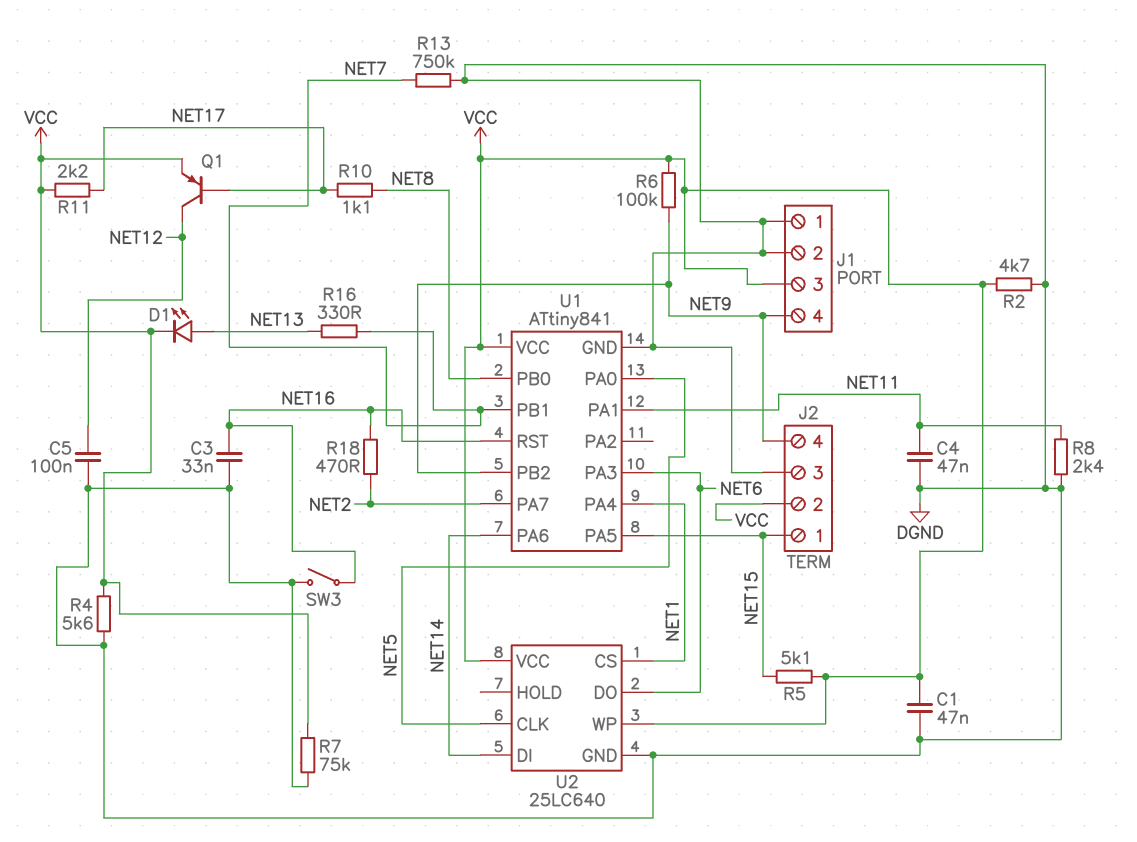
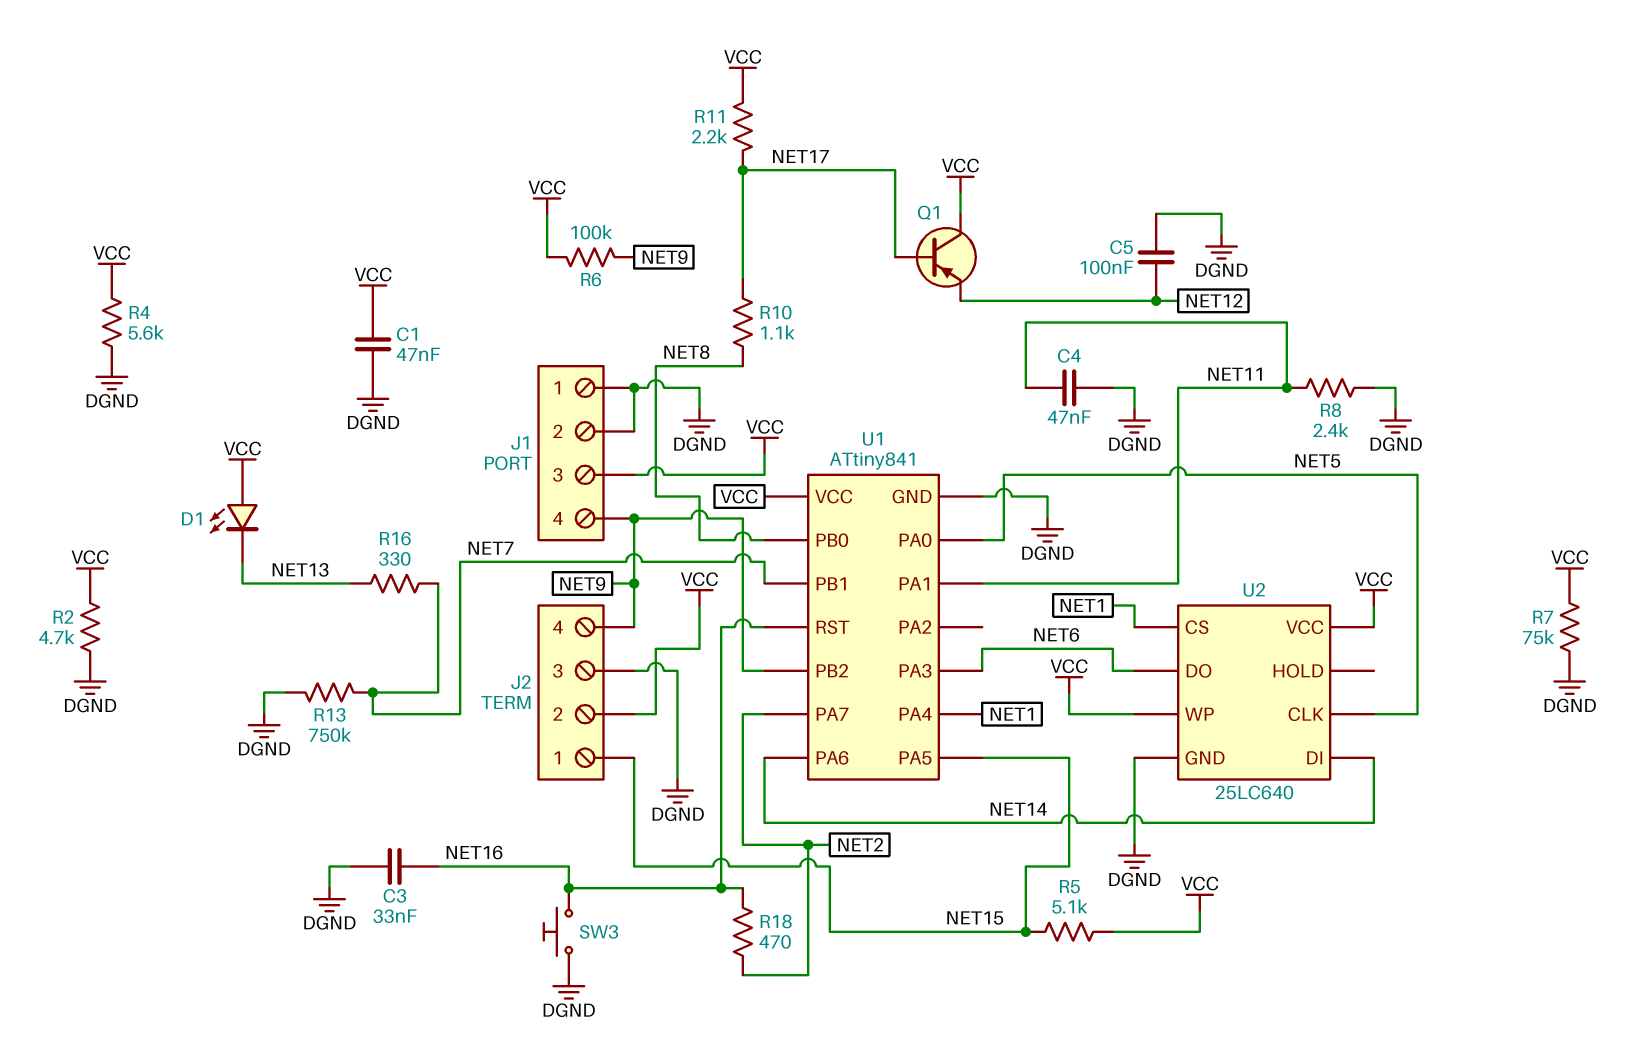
D1: LED (A NET13, K VCC) -> LED (A VCC, K NET13)
Q1: PNP (B NET17, C NET12, E VCC) -> PNP (B NET17, C VCC, E NET12)
SW3: switch (DGND, NET16) -> button (DGND, NET16)

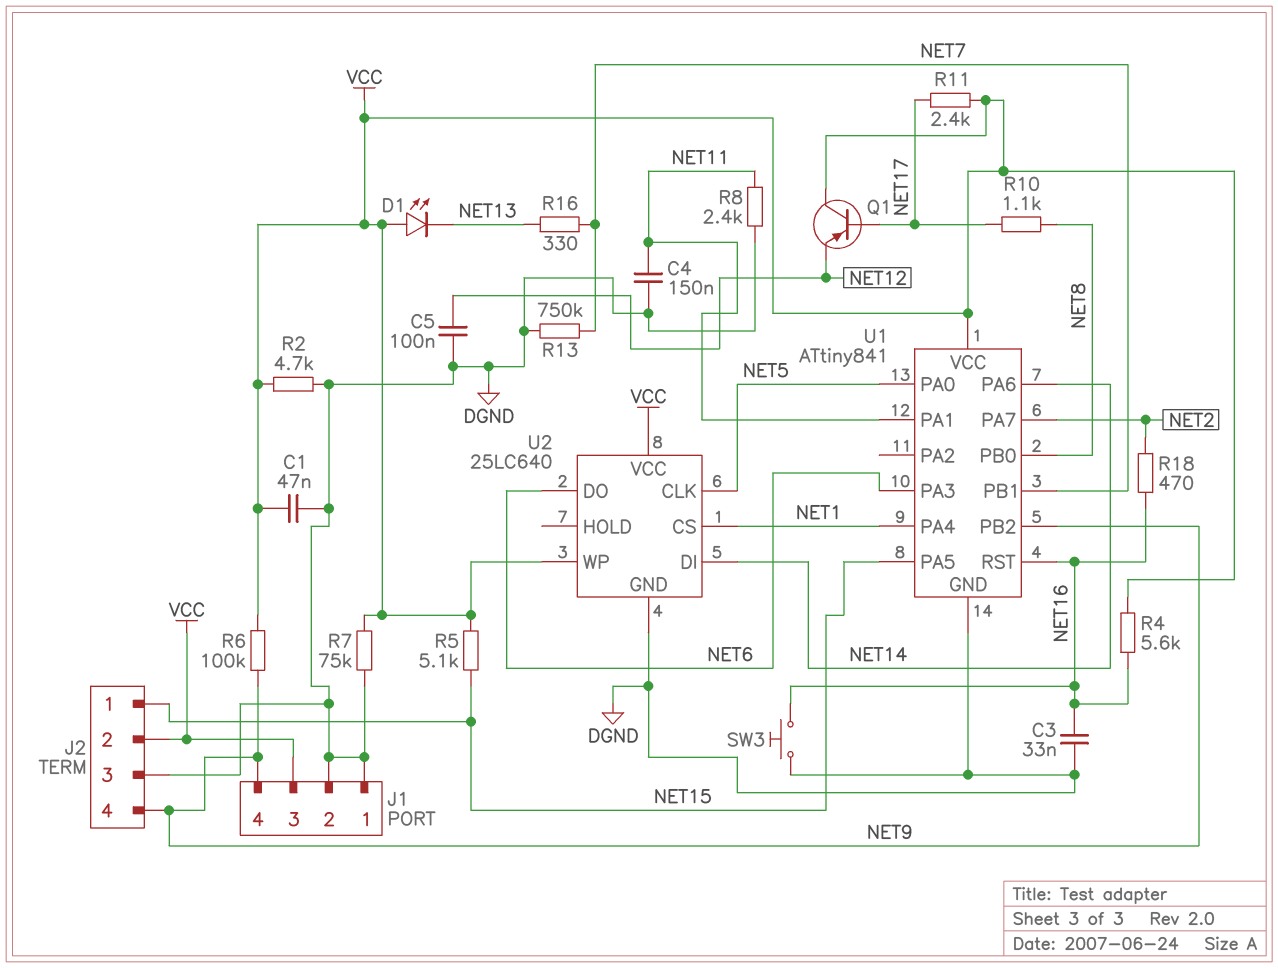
C4: 47nF (DGND, NET11) -> 150nF (DGND, NET11)
R4: 5.6k (DGND, VCC) -> 5.6k (NET16, VCC)
R11: 2.2k (NET17, VCC) -> 2.4k (NET17, VCC)

